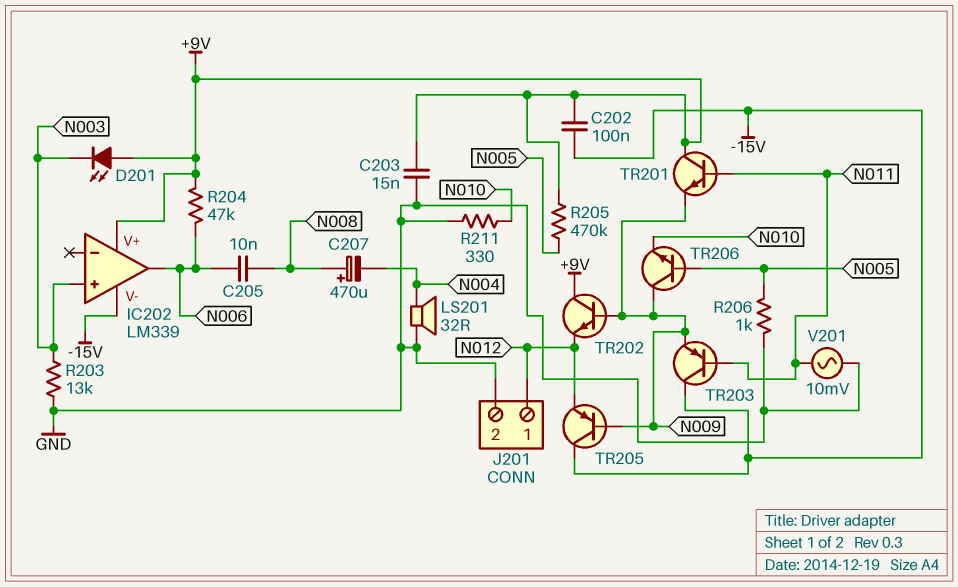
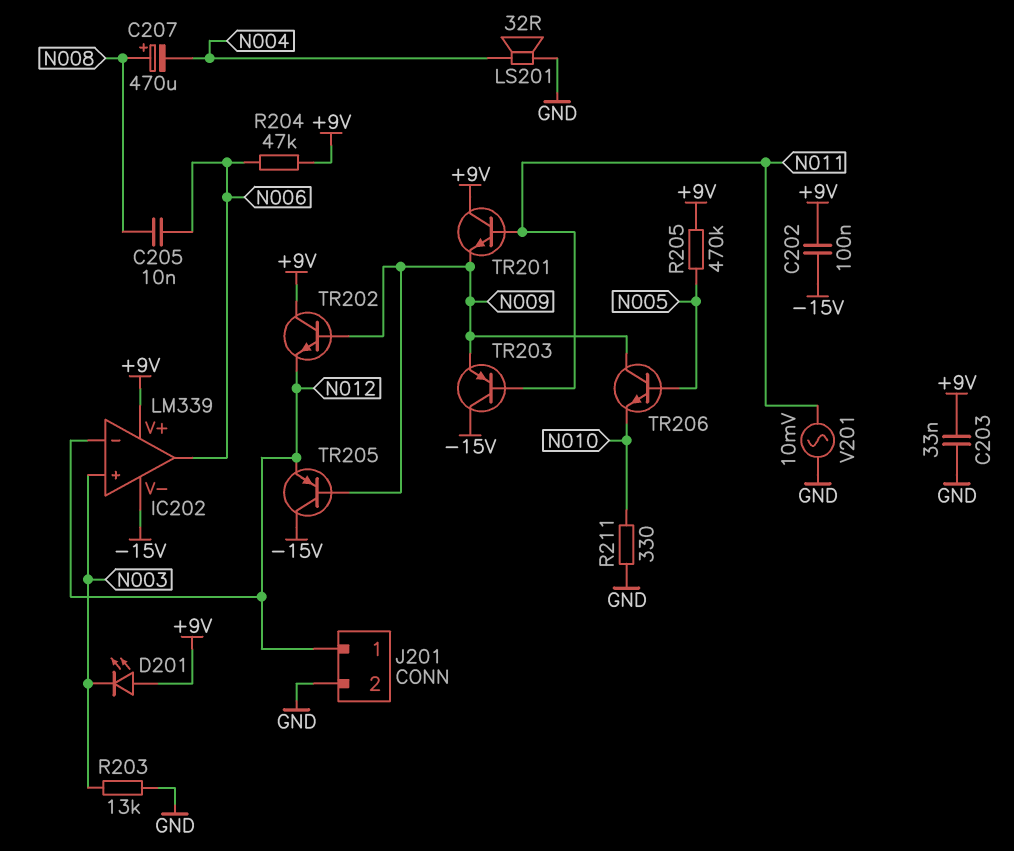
C203: 15nF (+9V, GND) -> 33nF (+9V, GND)
IC202 pin in-: none -> N012
R206: 1k (GND, N005) -> none

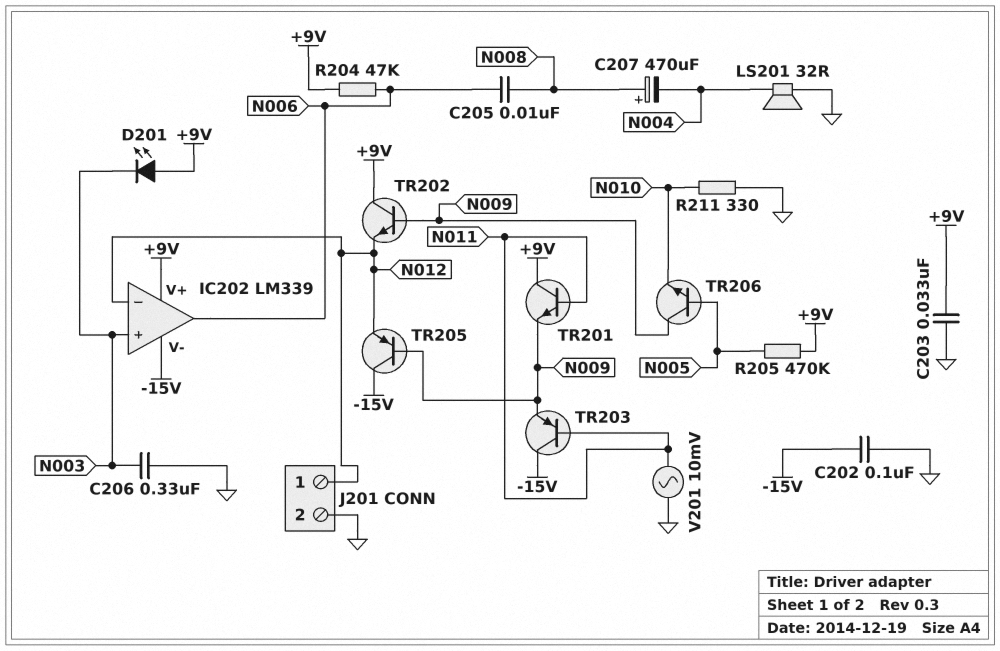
C202: 100nF (+9V, -15V) -> 100nF (-15V, GND)
C206: none -> 330nF (GND, N003)
R203: 13k (GND, N003) -> none

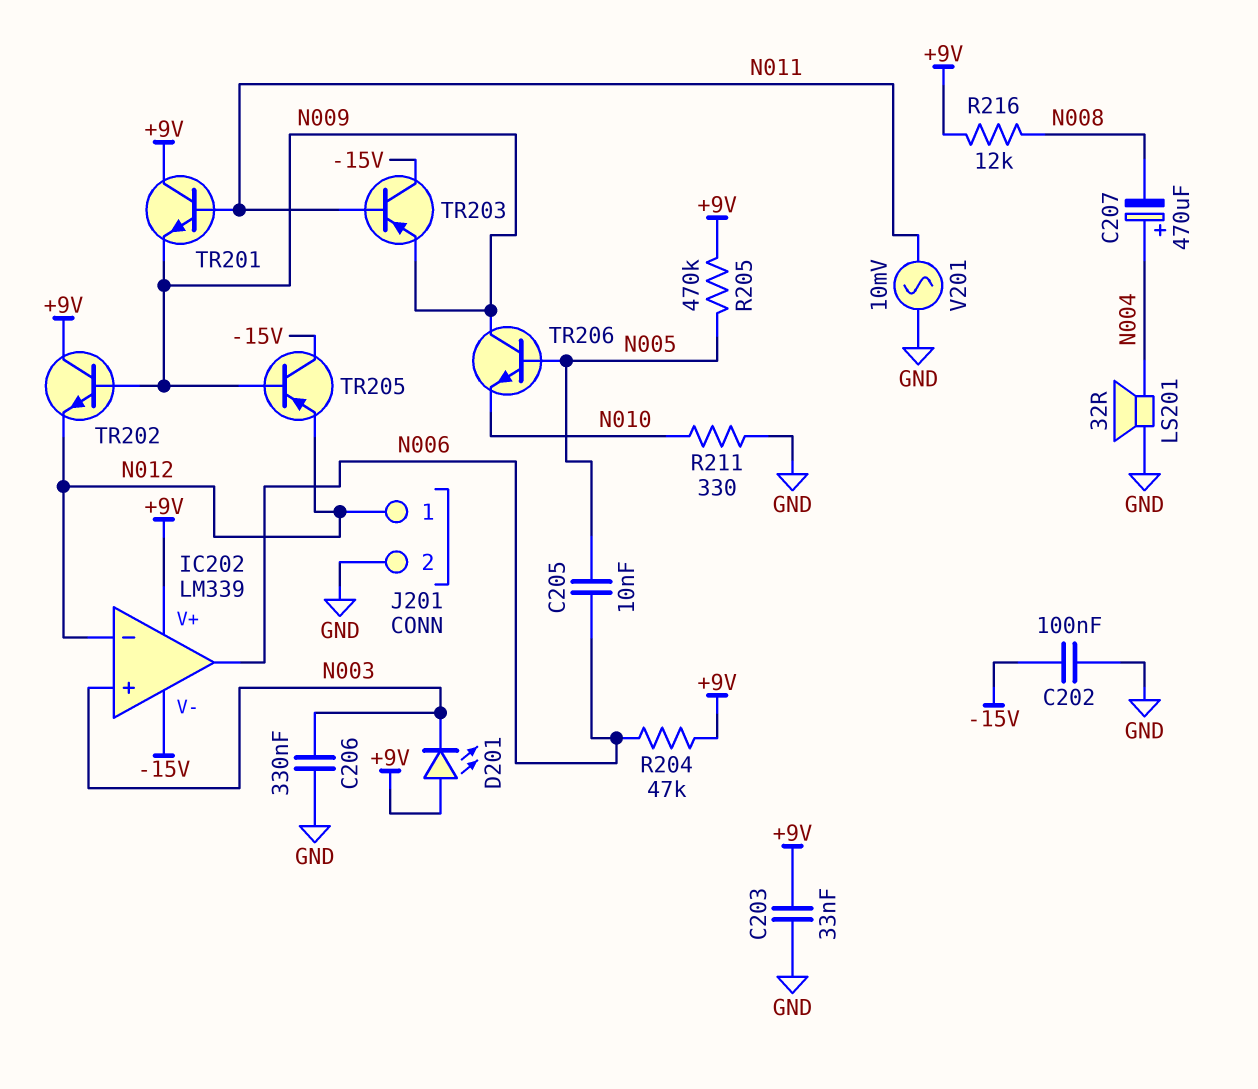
C205: 10nF (N006, N008) -> 10nF (N005, N006)
C207: 470uF (plus N008, minus N004) -> 470uF (plus N004, minus N008)
R216: none -> 12k (+9V, N008)

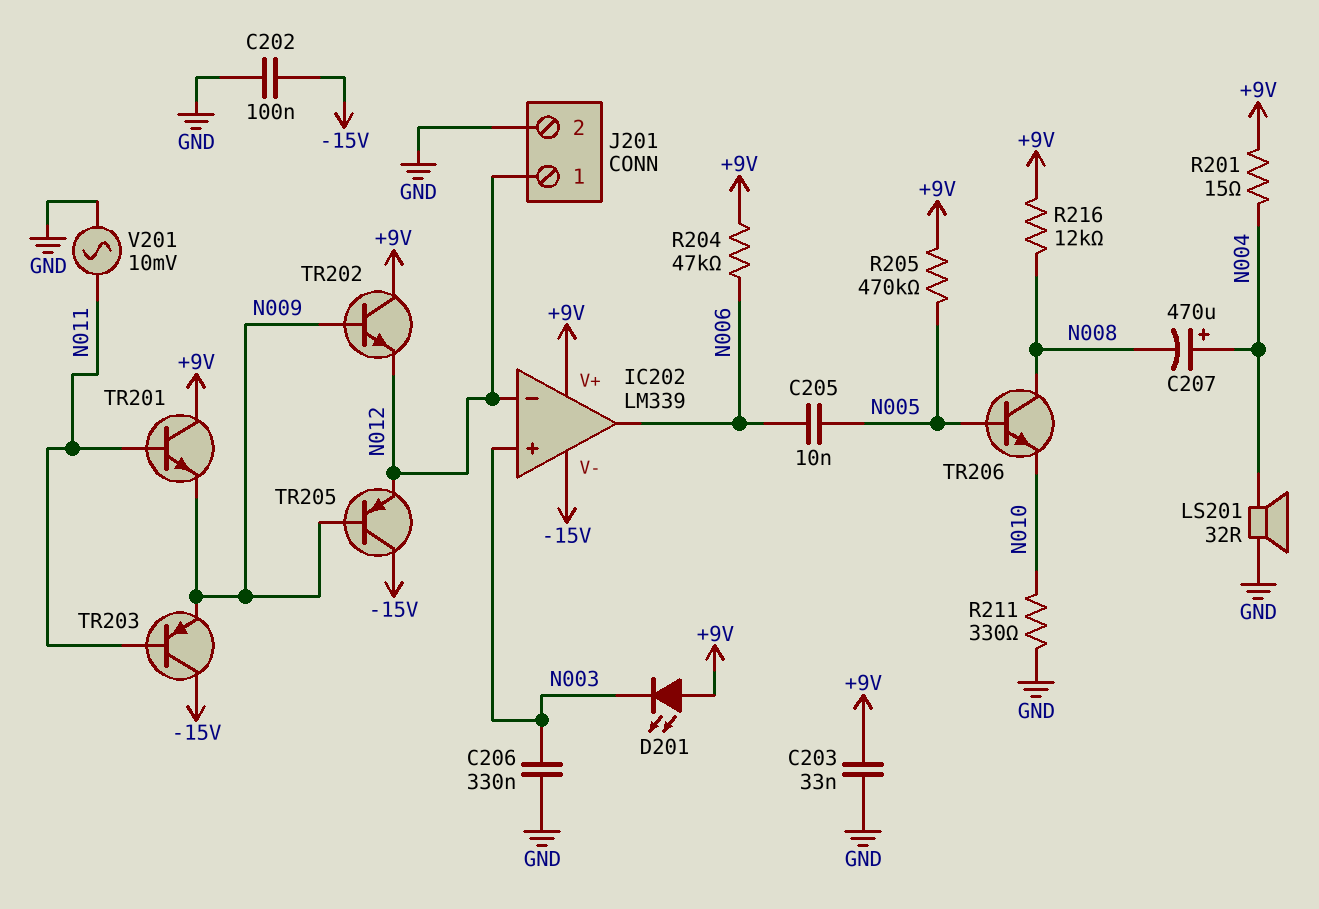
R201: none -> 15 (+9V, N004)
TR206: NPN (B N005, C N009, E N010) -> NPN (B N005, C N008, E N010)

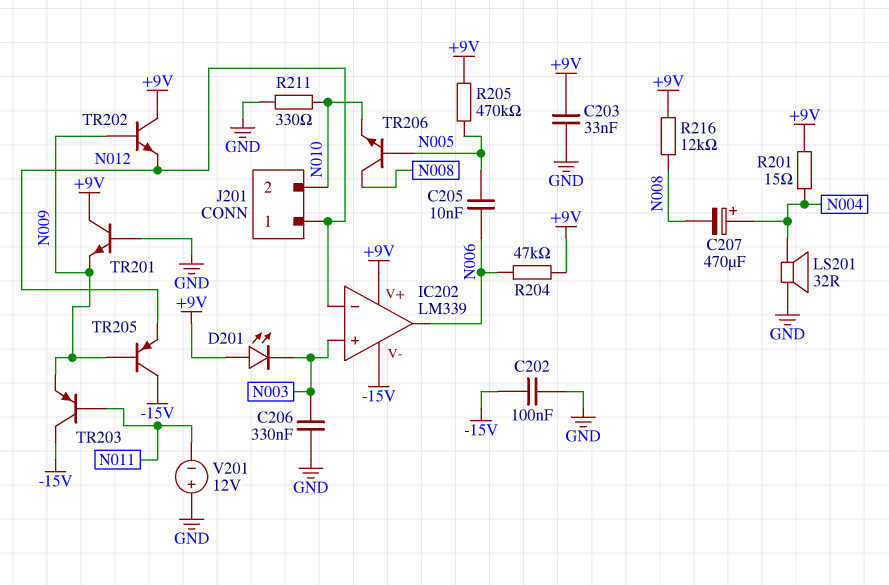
J201 pin 2: GND -> N010
TR201: NPN (B N011, C +9V, E N009) -> NPN (B GND, C +9V, E N009)
V201: AC 10mV (GND, N011) -> 12V (plus GND, minus N011)

